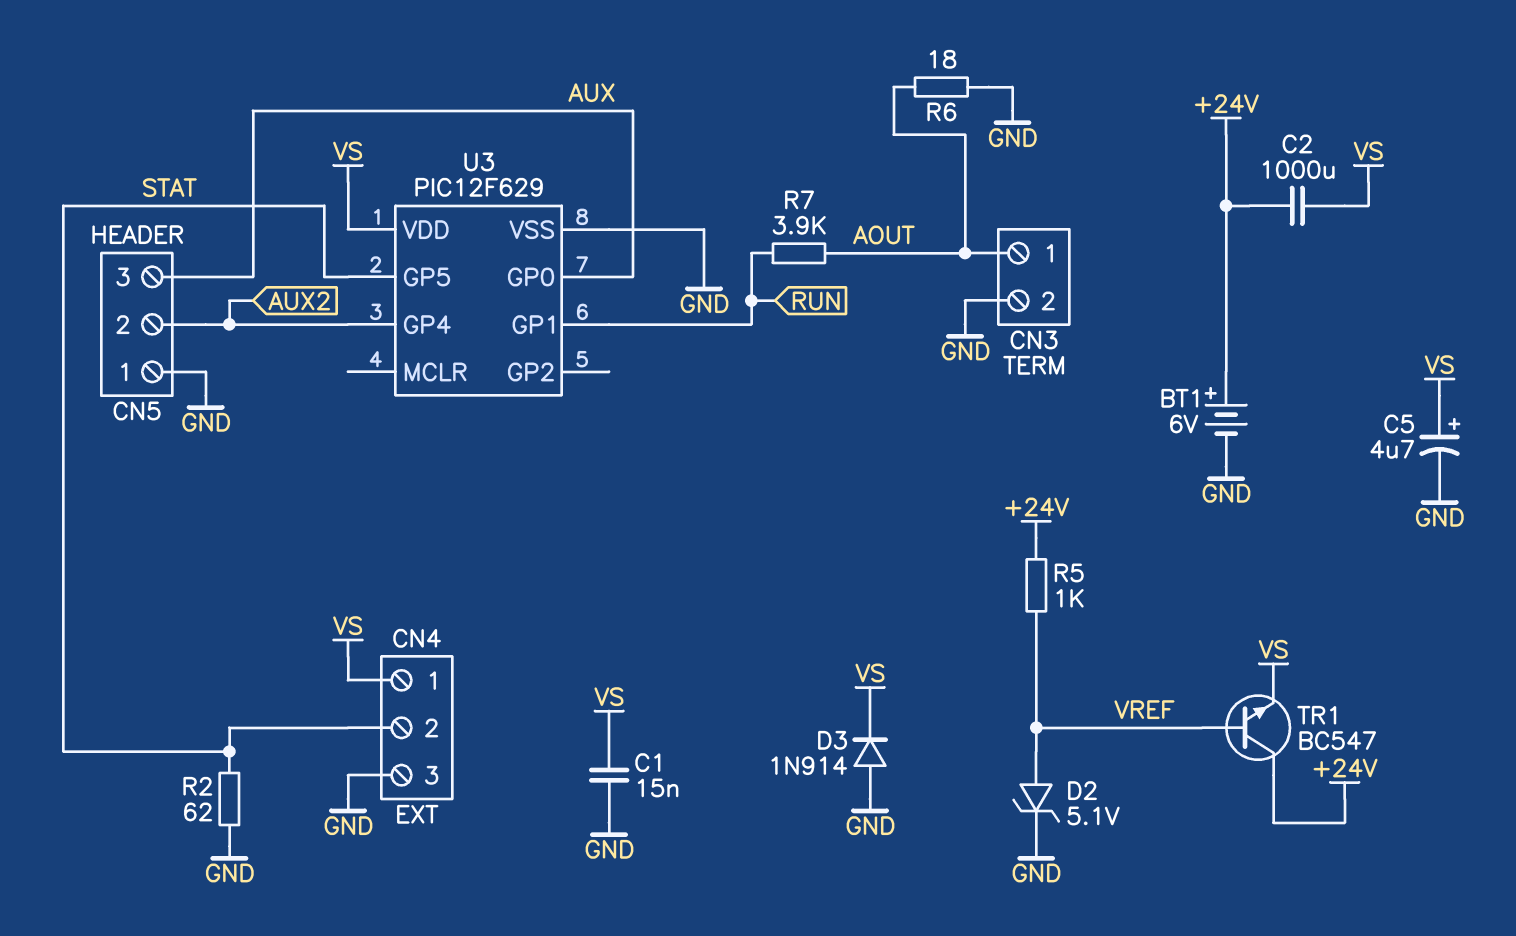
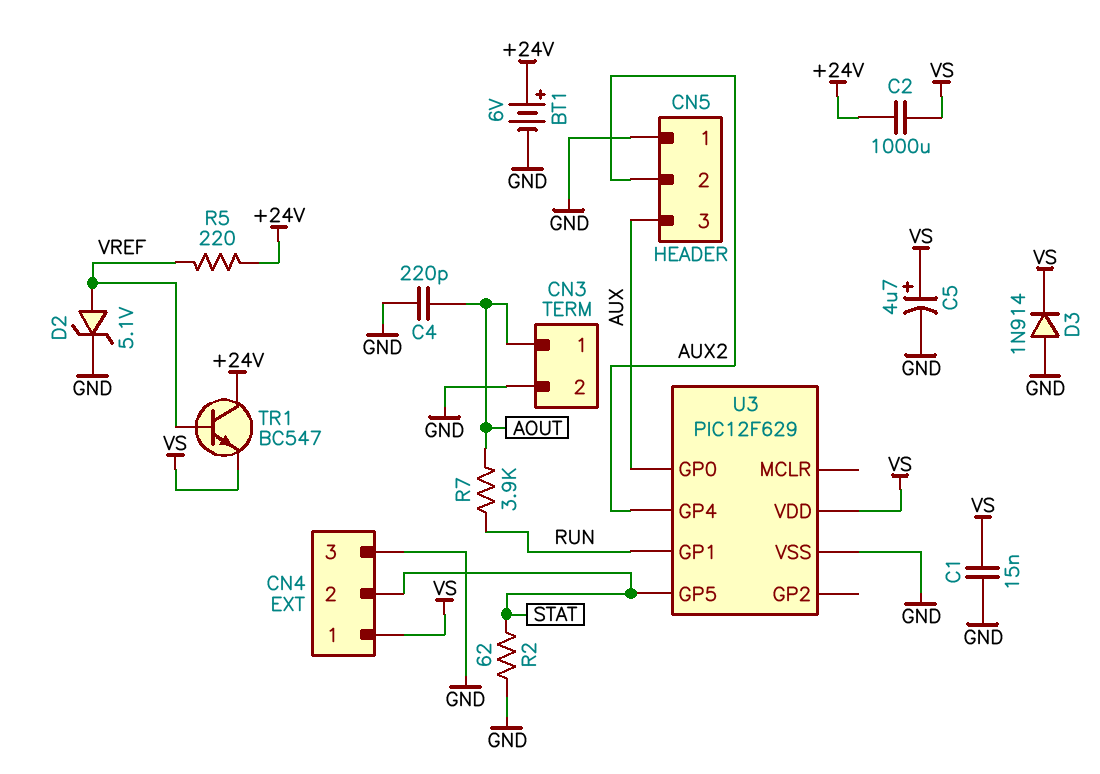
C4: none -> 220pF (AOUT, GND)
R5: 1k (+24V, VREF) -> 220 (+24V, VREF)
R6: 18 (AOUT, GND) -> none

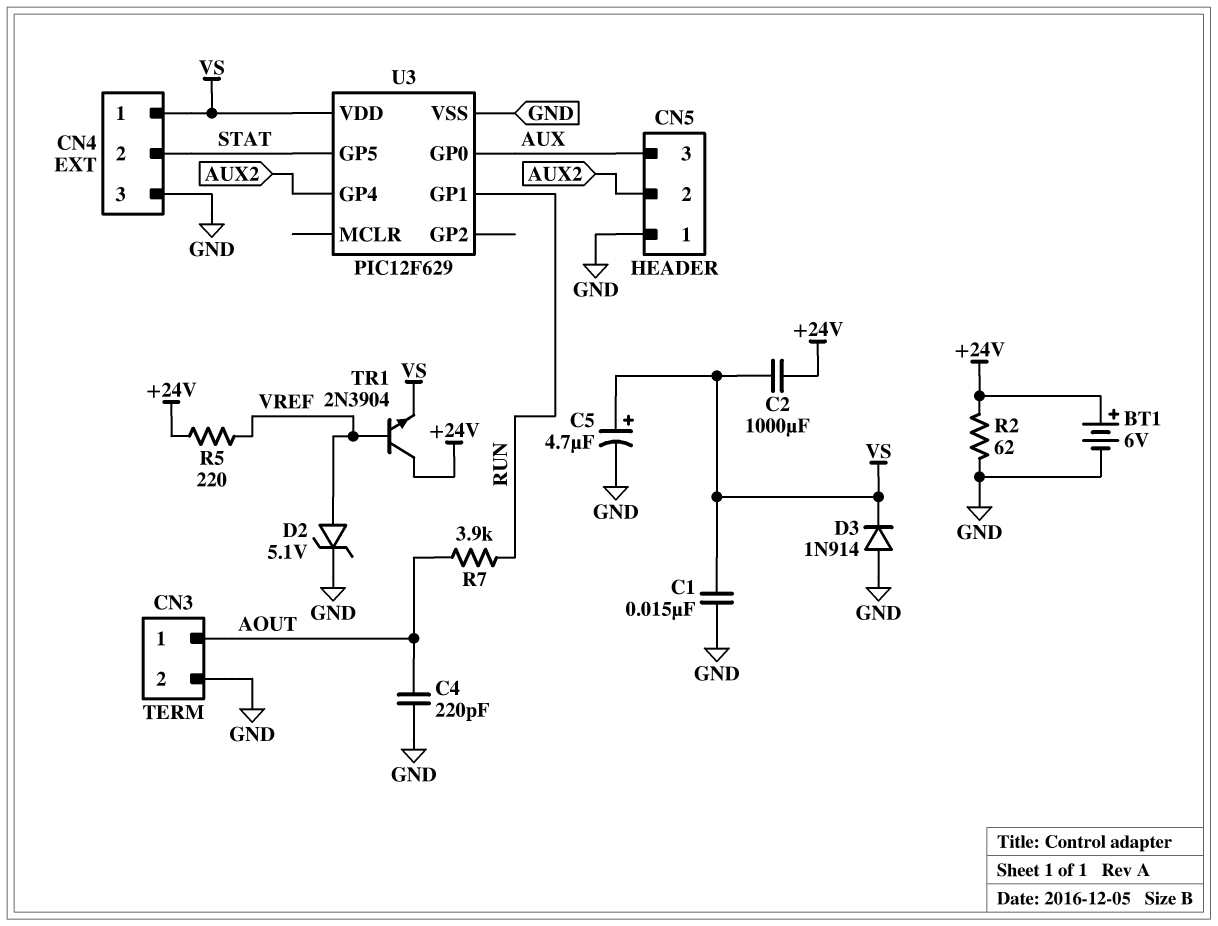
R2: 62 (GND, STAT) -> 62 (+24V, GND)
TR1: NPN BC547 (B VREF, C +24V, E VS) -> NPN 2N3904 (B VREF, C +24V, E VS)

